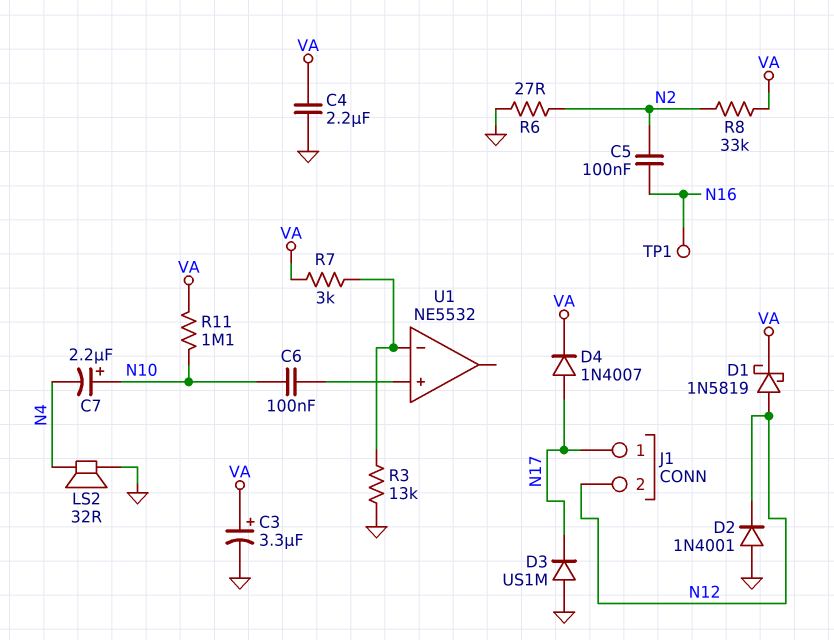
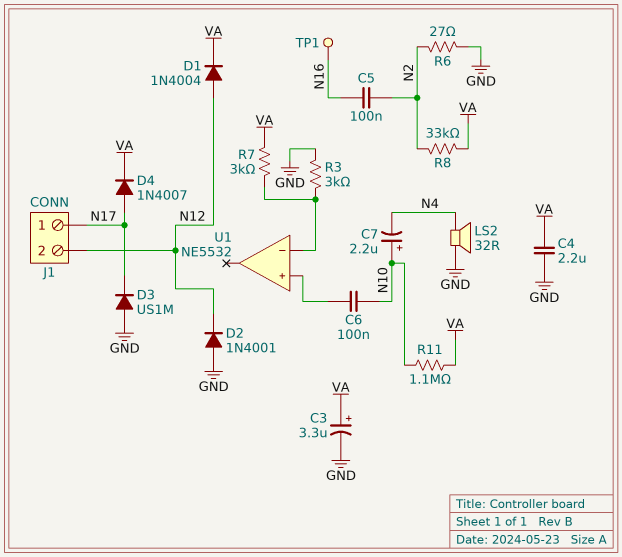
D1: schottky 1N5819 (A N12, K VA) -> diode 1N4004 (A N12, K VA)
R3: 13k (GND, U1/in-) -> 3k (GND, U1/in-)

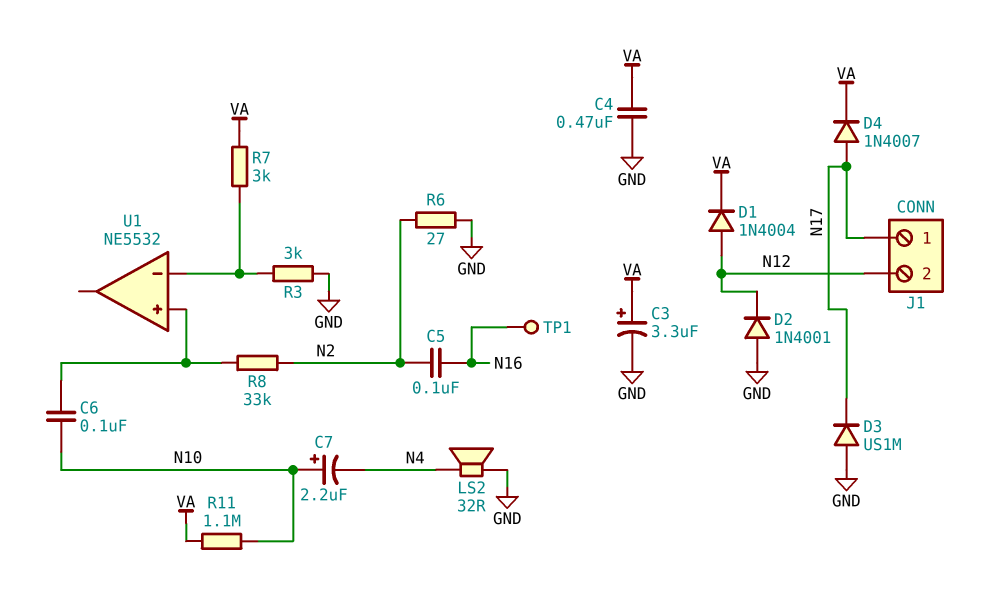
C4: 2.2uF (GND, VA) -> 470nF (GND, VA)
R8: 33k (N2, VA) -> 33k (N2, U1/in+)

